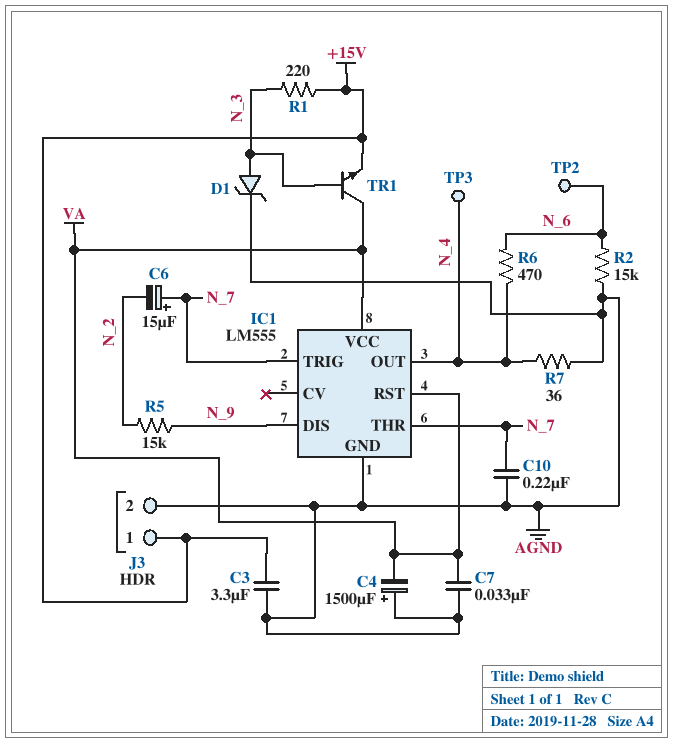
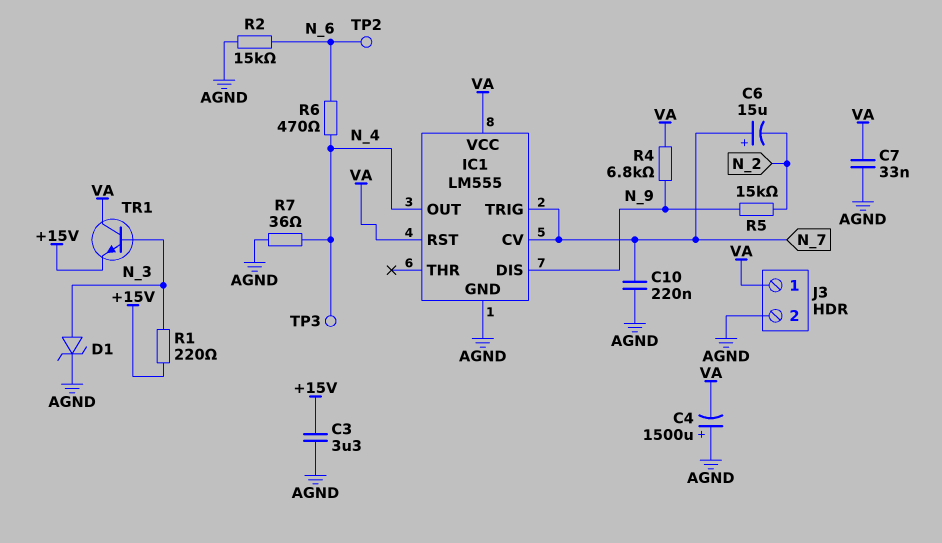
IC1 pin CV: none -> N_7
IC1 pin THR: N_7 -> none
J3 pin 1: +15V -> VA
R4: none -> 6.8k (N_9, VA)

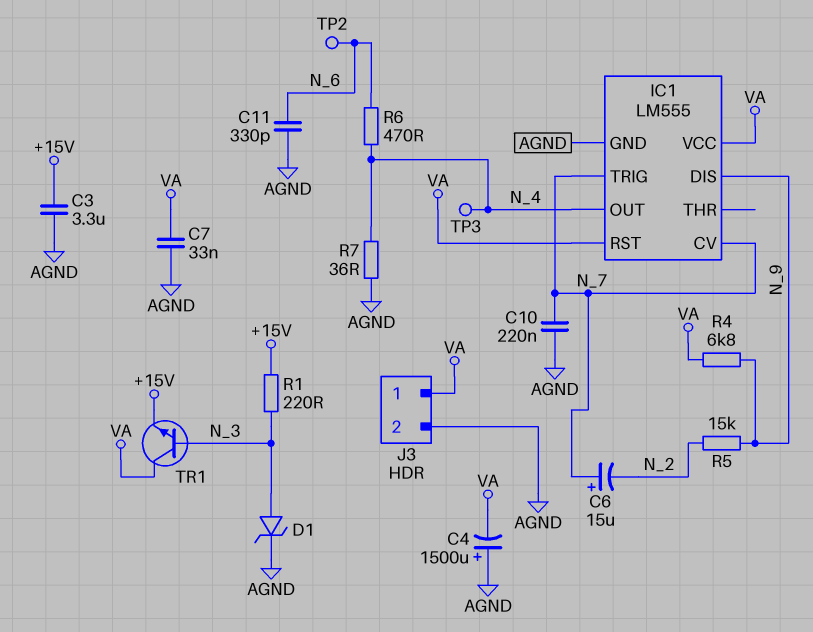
C11: none -> 330pF (AGND, N_6)
R2: 15k (AGND, N_6) -> none

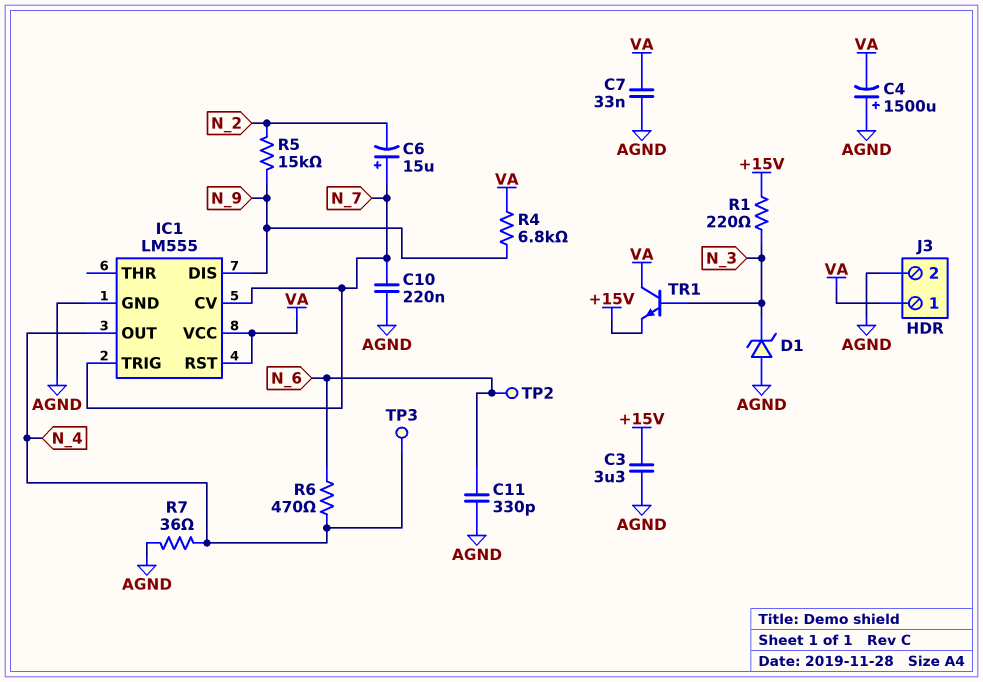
D1: zener (A N_3, K AGND) -> zener (A AGND, K N_3)

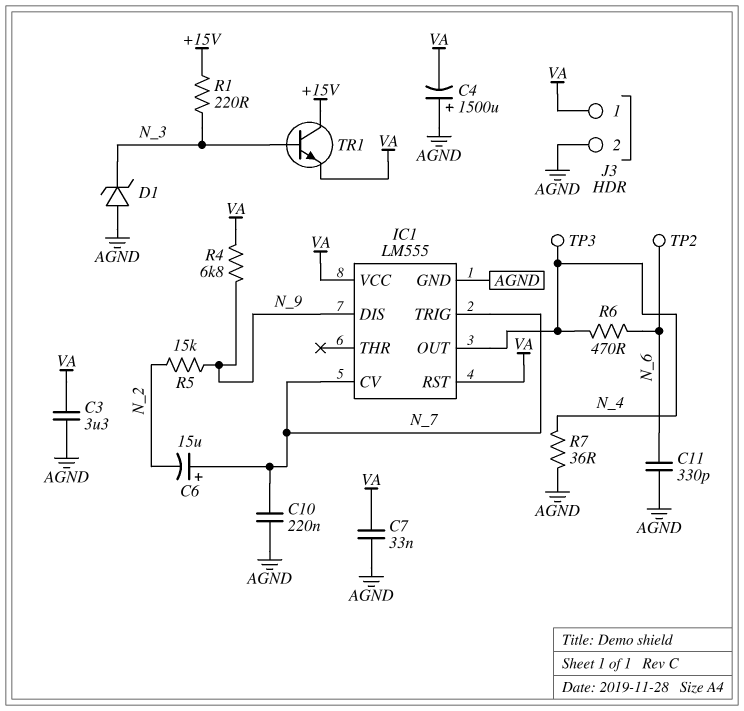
C3: 3.3uF (+15V, AGND) -> 3.3uF (AGND, VA)
TR1: NPN (B N_3, C VA, E +15V) -> NPN (B N_3, C +15V, E VA)

